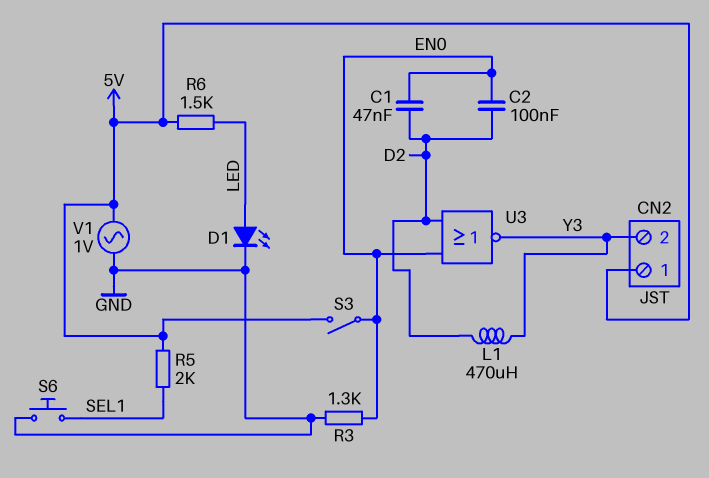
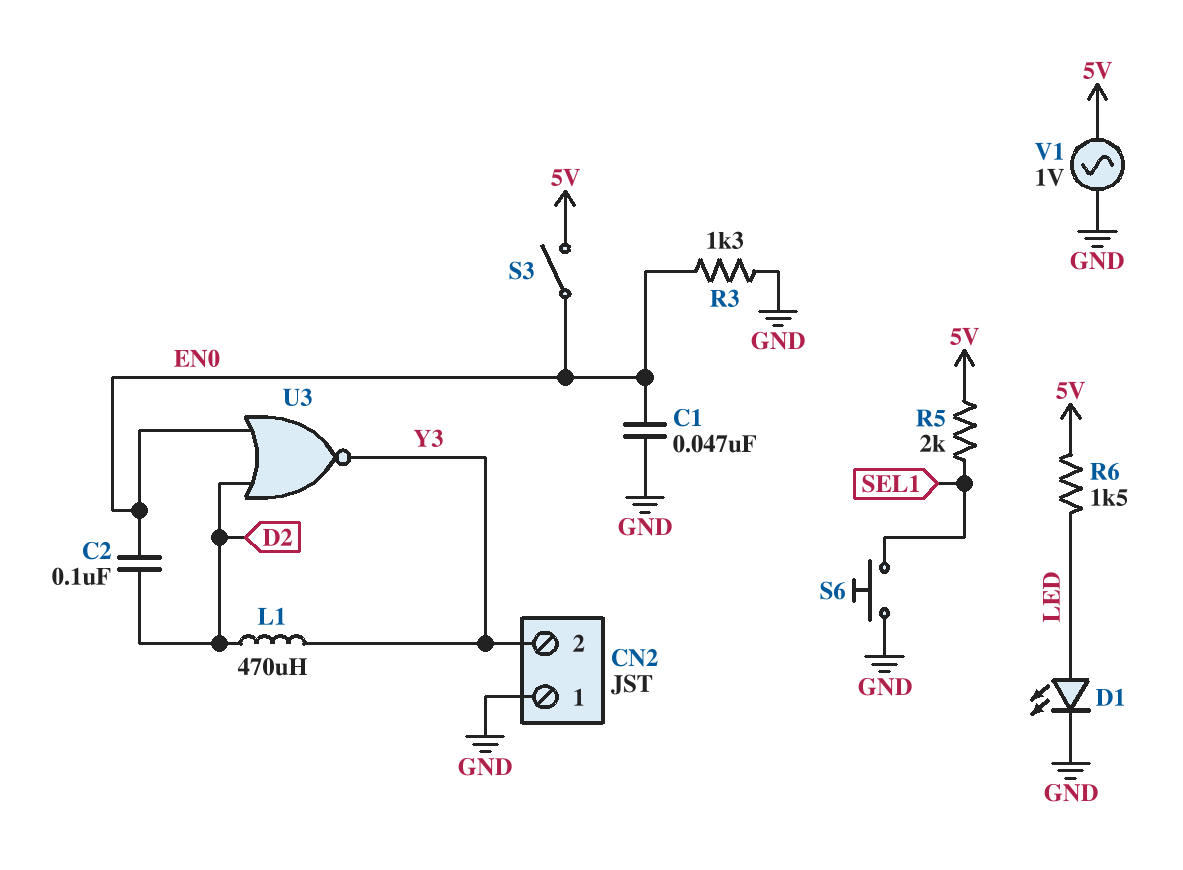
C1: 47nF (D2, EN0) -> 47nF (EN0, GND)
CN2 pin 1: 5V -> GND

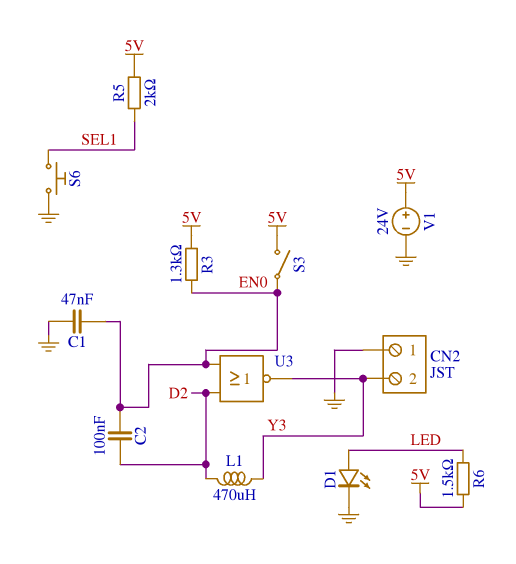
R3: 1.3k (EN0, GND) -> 1.3k (5V, EN0)
V1: AC 1V (5V, GND) -> 24V (plus 5V, minus GND)

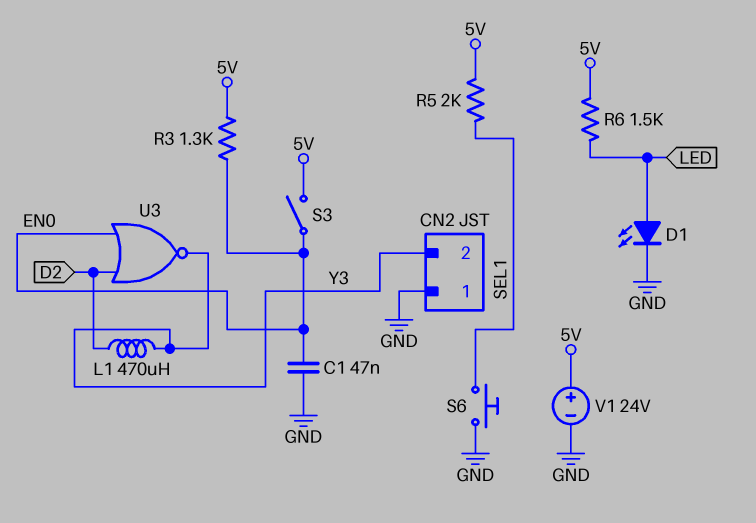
C2: 100nF (D2, EN0) -> none

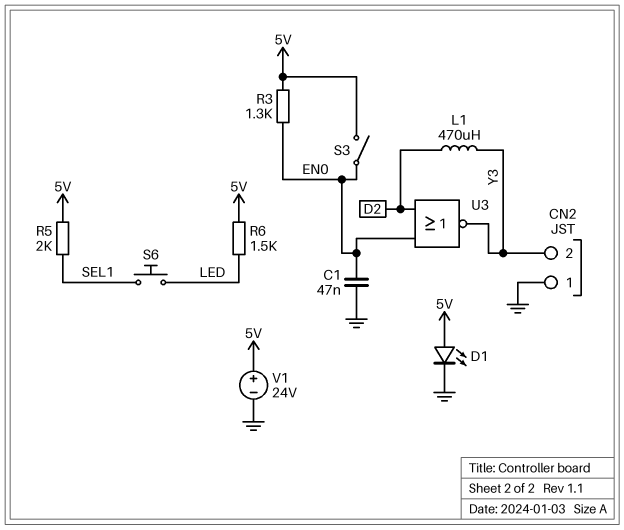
D1: LED (A LED, K GND) -> LED (A 5V, K GND)
S6: button (GND, SEL1) -> button (LED, SEL1)

